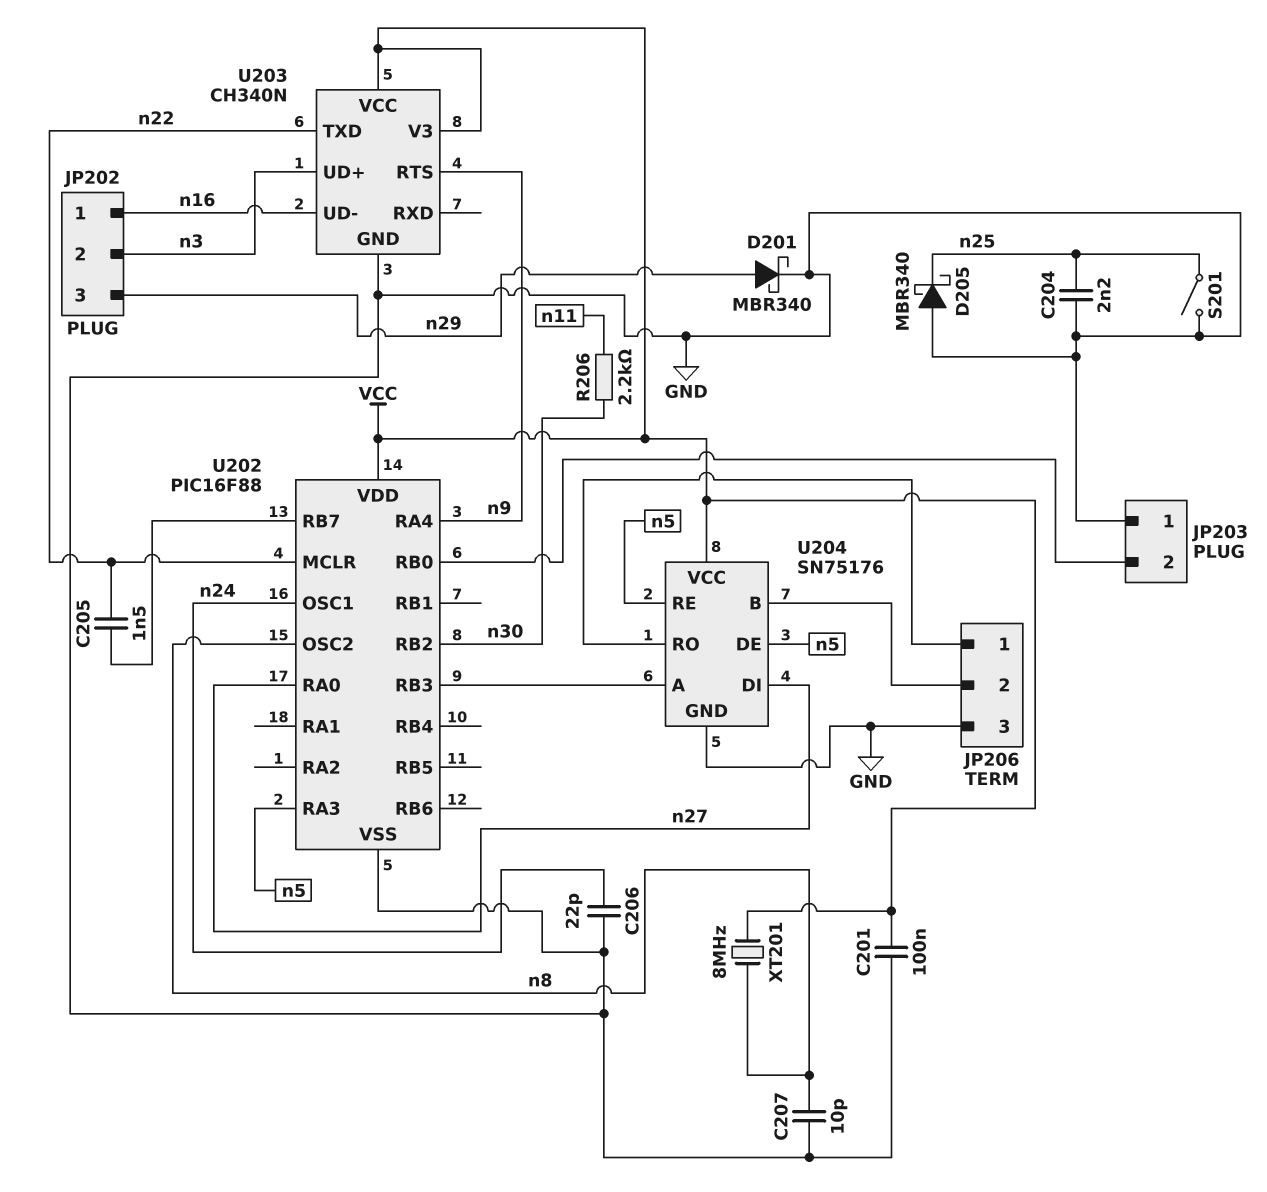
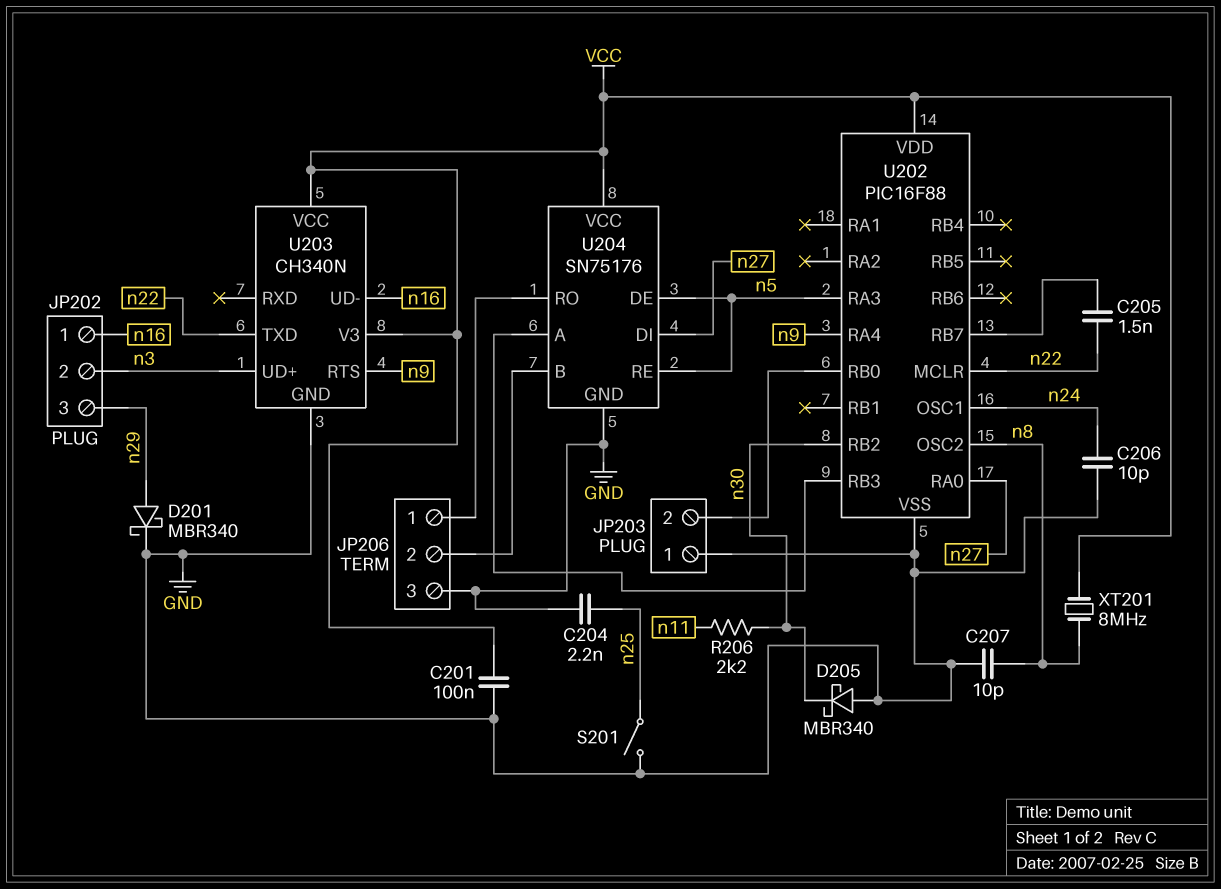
C206: 22pF (GND, n24) -> 10pF (GND, n24)
D205: schottky MBR340 (A GND, K n25) -> schottky MBR340 (A GND, K n30)

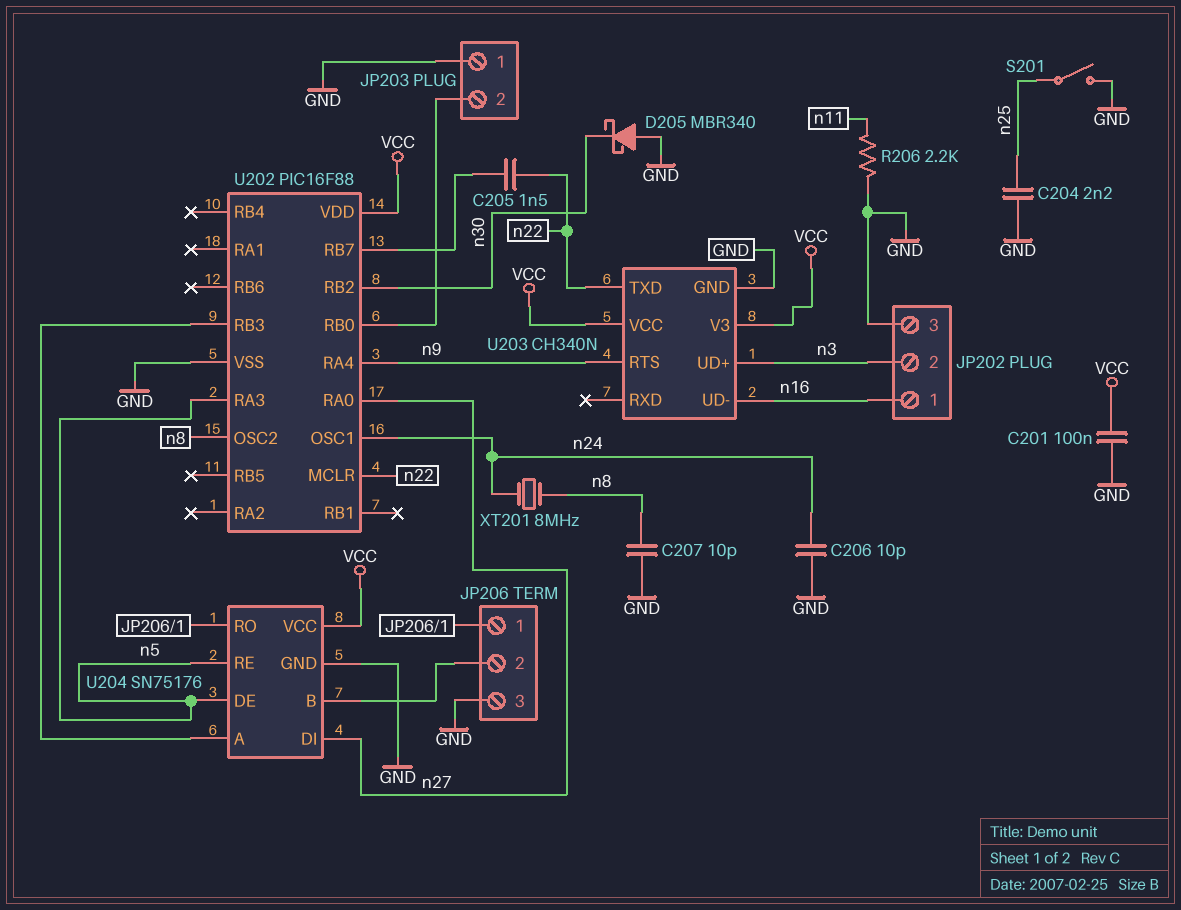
D201: schottky MBR340 (A n29, K GND) -> none
JP202 pin 3: n29 -> GND
R206: 2.2k (n11, n30) -> 2.2k (GND, n11)
XT201: 8MHz (VCC, n8) -> 8MHz (n8, n24)

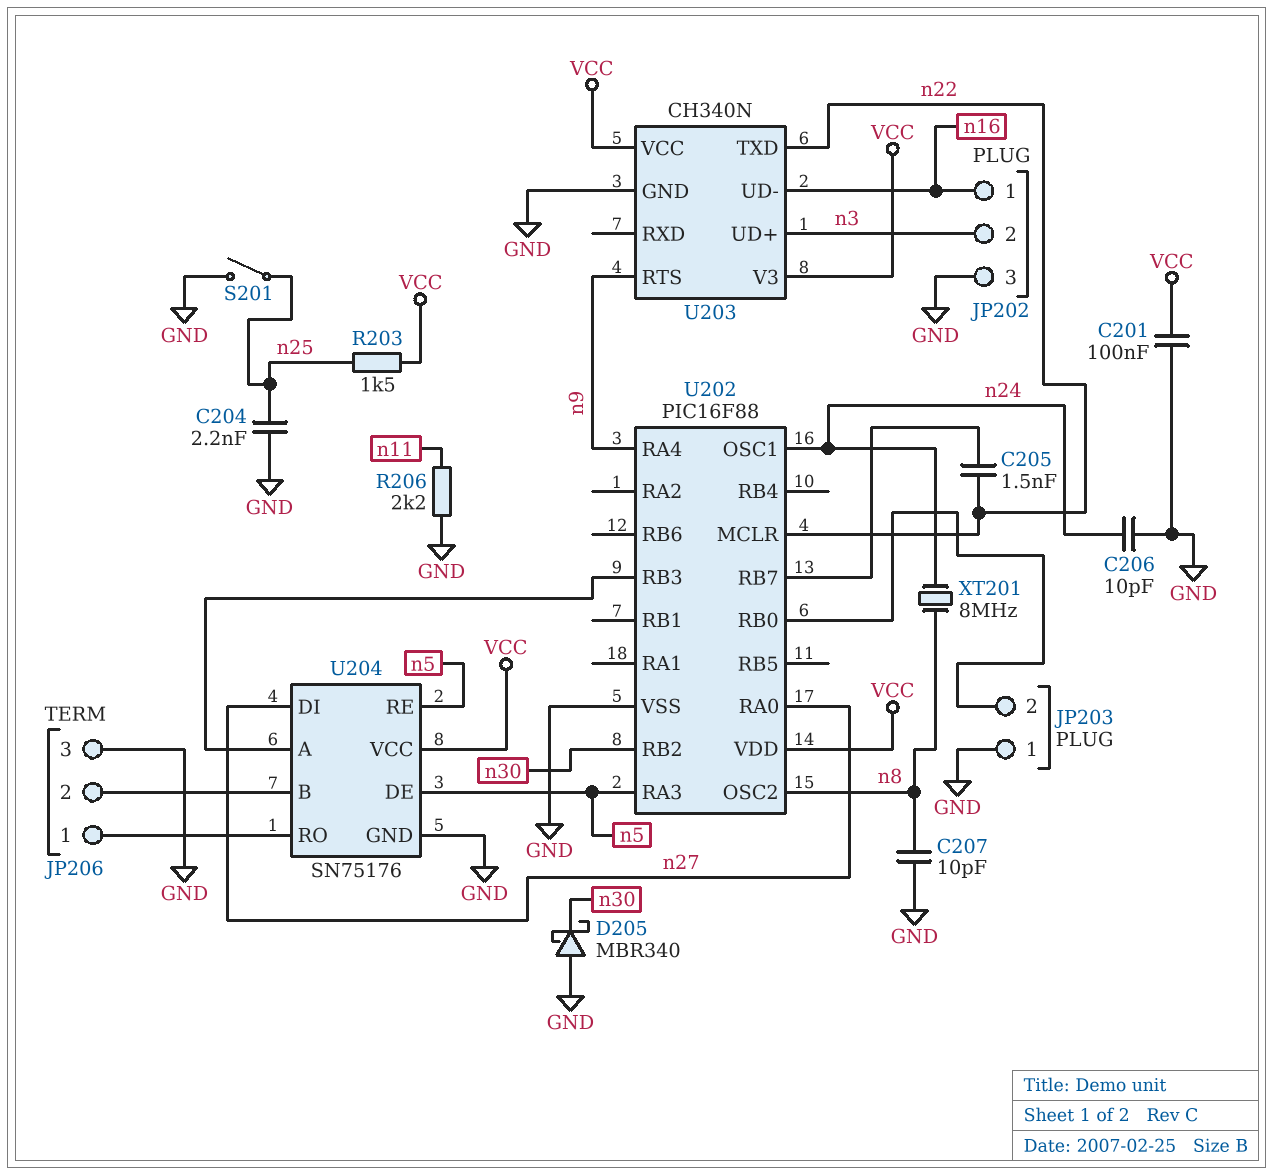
R203: none -> 1.5k (VCC, n25)

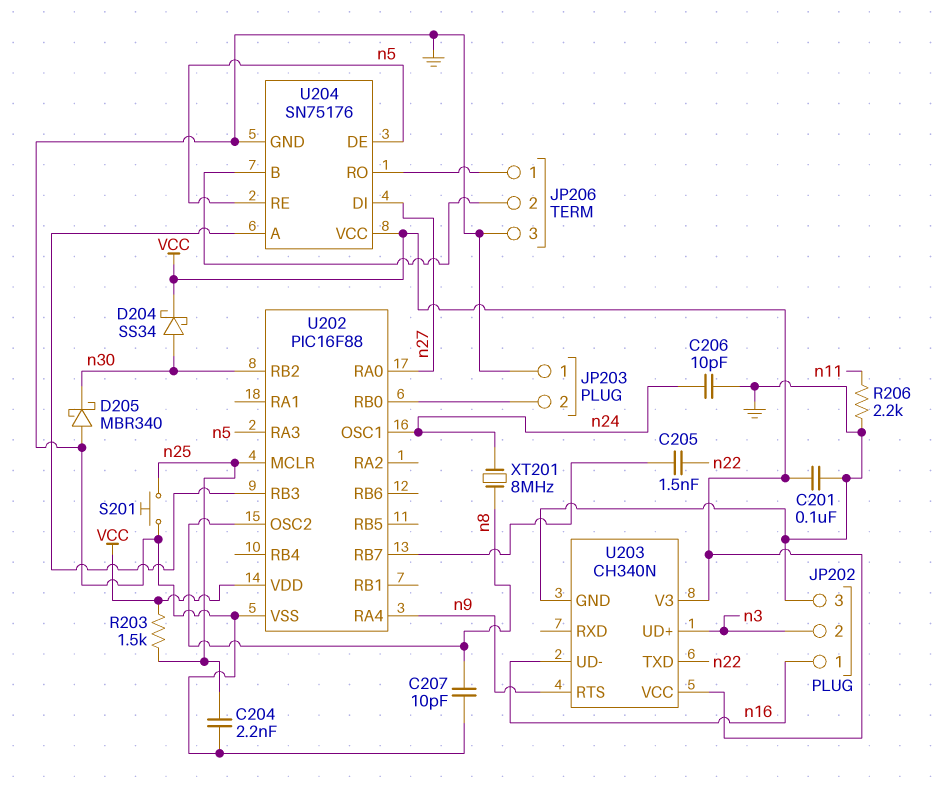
D204: none -> schottky SS34 (A n30, K VCC)
S201: switch (GND, n25) -> button (GND, n25)
U202 pin MCLR: n22 -> n25

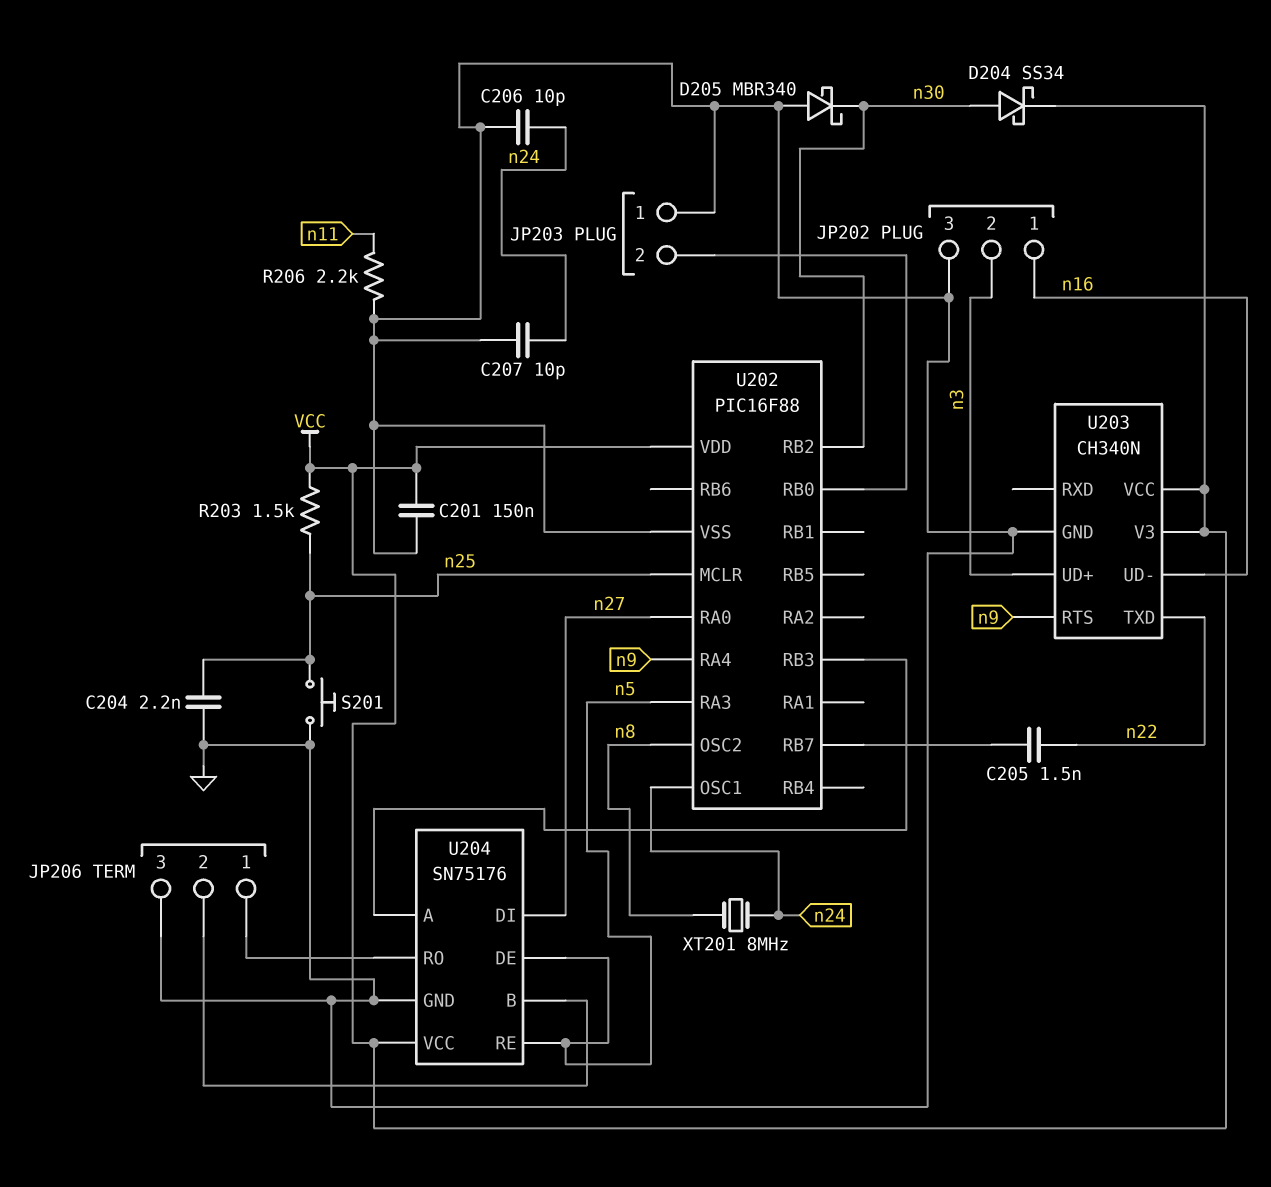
C201: 100nF (GND, VCC) -> 150nF (GND, VCC)
C207: 10pF (GND, n8) -> 10pF (GND, n24)

